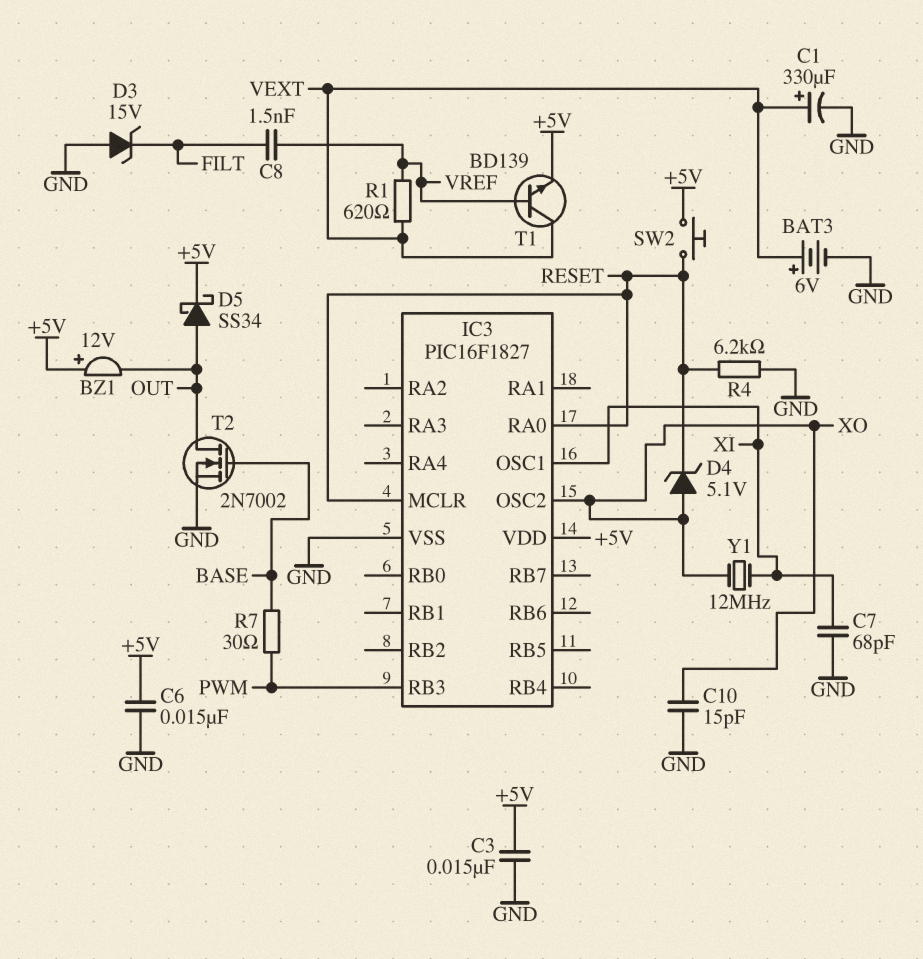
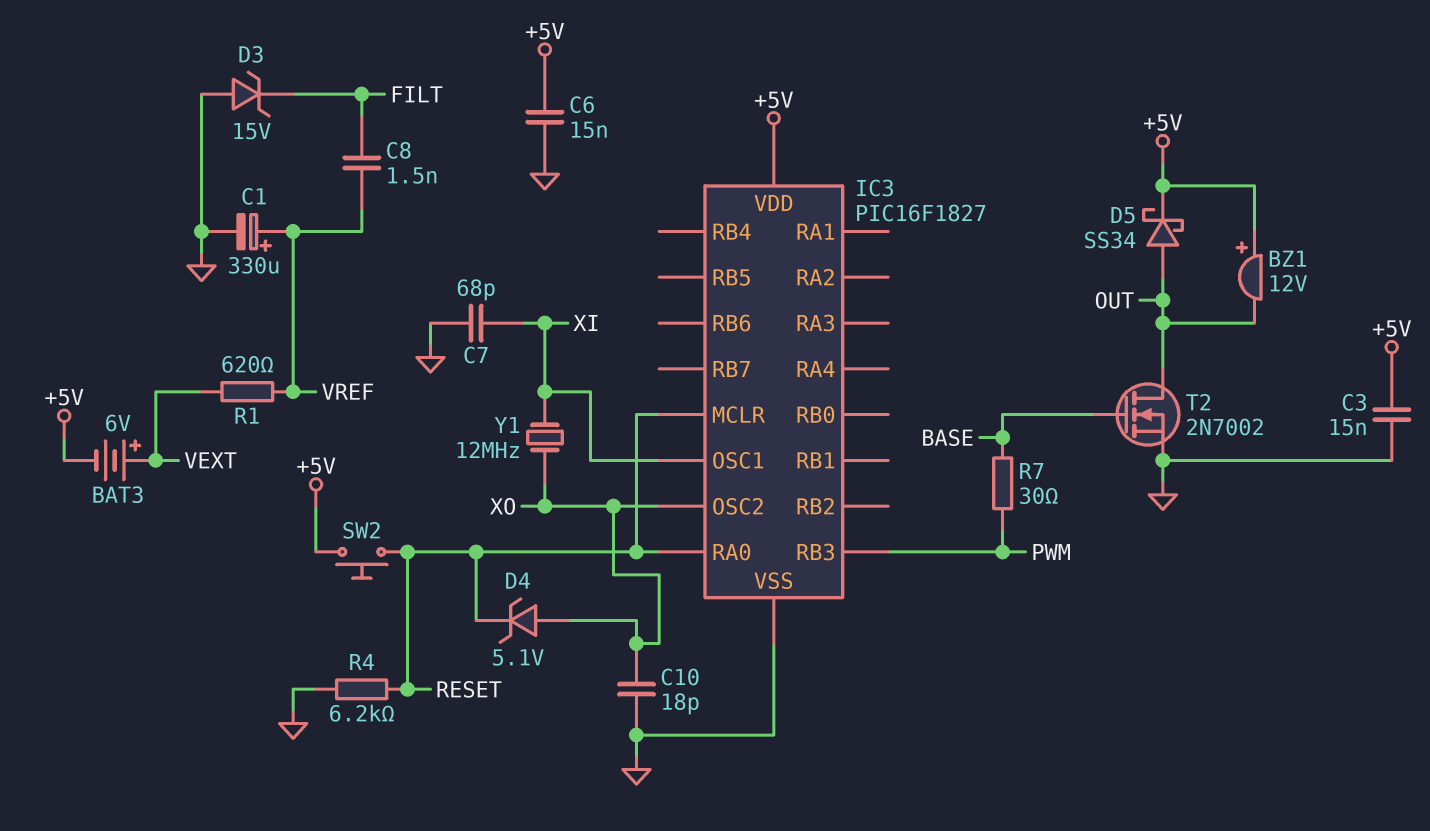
BAT3: 6V (plus VEXT, minus GND) -> 6V (plus VEXT, minus +5V)
C1: 330uF (plus VEXT, minus GND) -> 330uF (plus VREF, minus GND)
C10: 15pF (GND, XO) -> 18pF (GND, XO)
T1: NPN BD139 (B VREF, C VEXT, E +5V) -> none

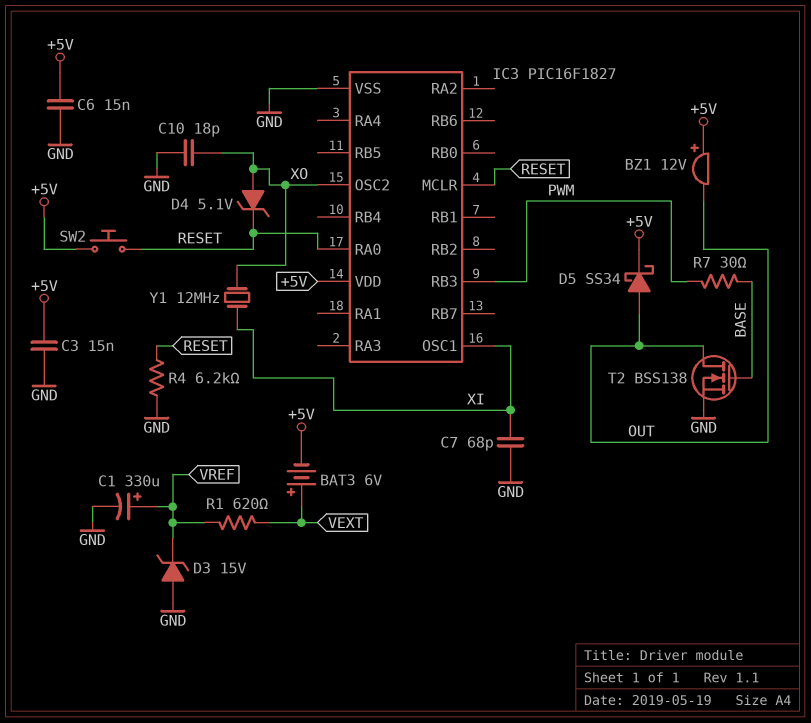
C8: 1.5nF (FILT, VREF) -> none
D3: zener 15V (A GND, K FILT) -> zener 15V (A GND, K VREF)
T2: NMOS 2N7002 (G BASE, D OUT, S GND) -> NMOS BSS138 (G BASE, D OUT, S GND)

